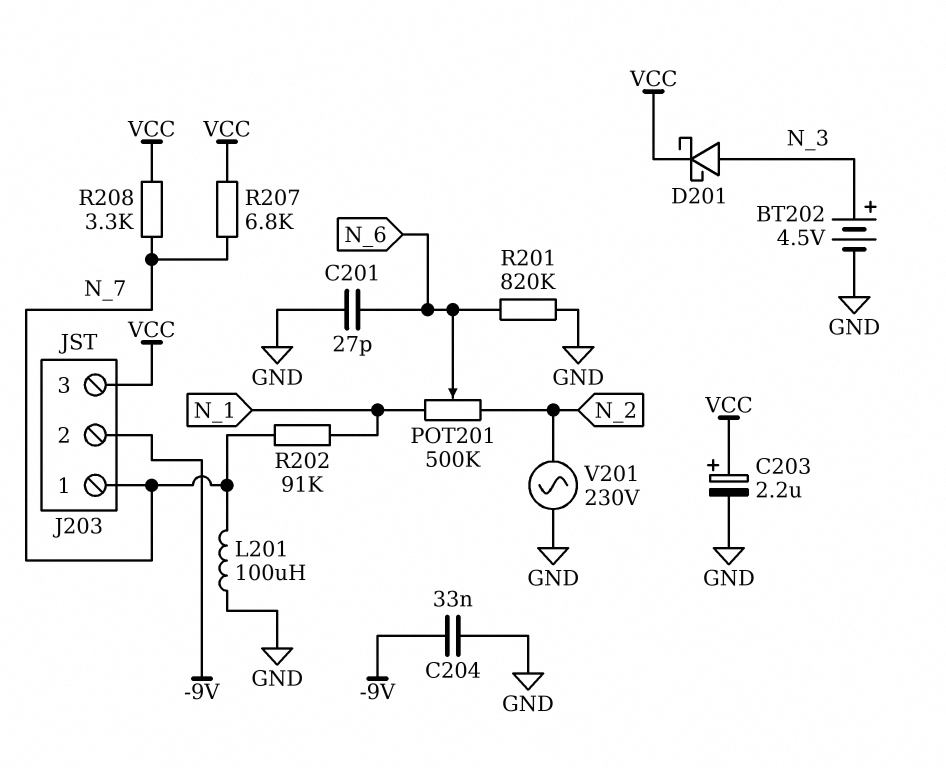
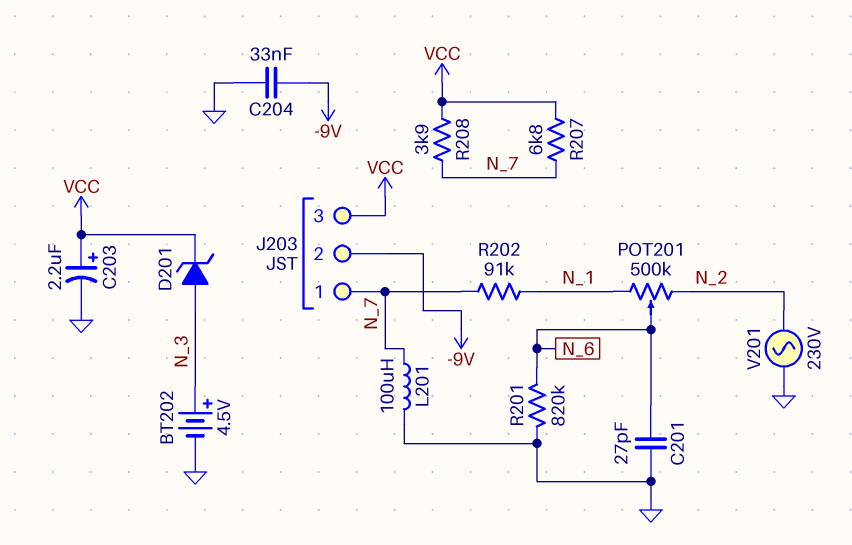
D201: schottky (A N_3, K VCC) -> zener (A N_3, K VCC)
R208: 3.3k (N_7, VCC) -> 3.9k (N_7, VCC)

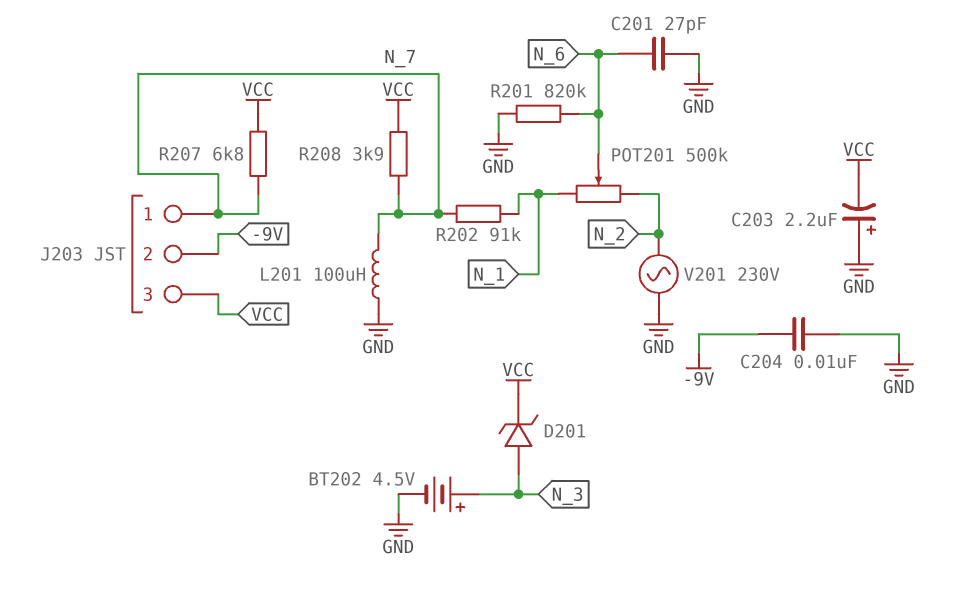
C203: 2.2uF (plus VCC, minus GND) -> 2.2uF (plus GND, minus VCC)
C204: 33nF (-9V, GND) -> 10nF (-9V, GND)

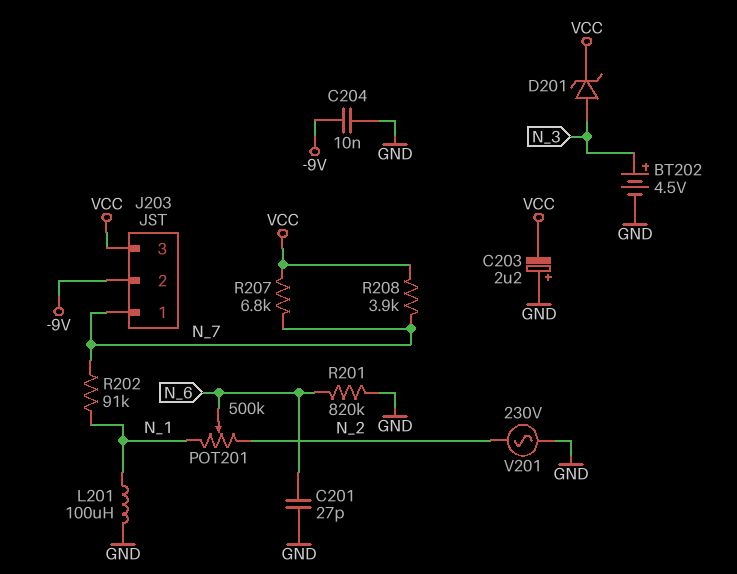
L201: 100uH (GND, N_7) -> 100uH (GND, N_1)

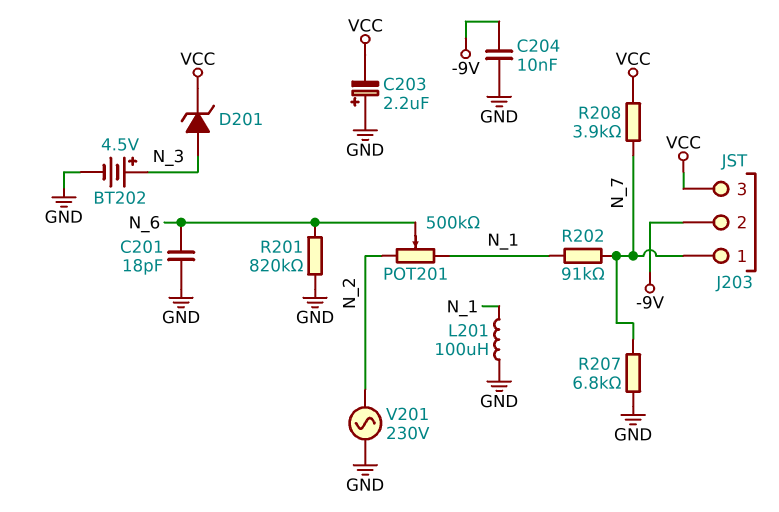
C201: 27pF (GND, N_6) -> 18pF (GND, N_6)
R207: 6.8k (N_7, VCC) -> 6.8k (GND, N_7)

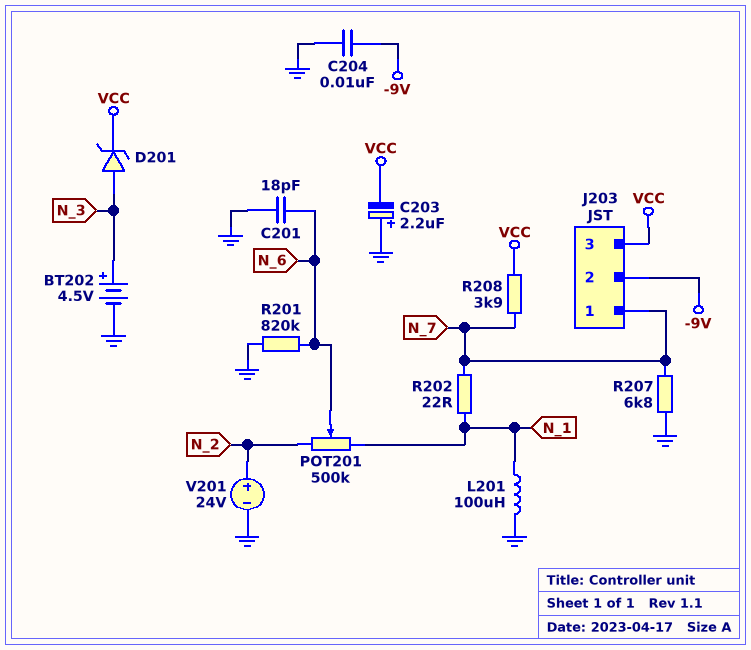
R202: 91k (N_1, N_7) -> 22 (N_1, N_7)
V201: AC 230V (GND, N_2) -> 24V (plus N_2, minus GND)

